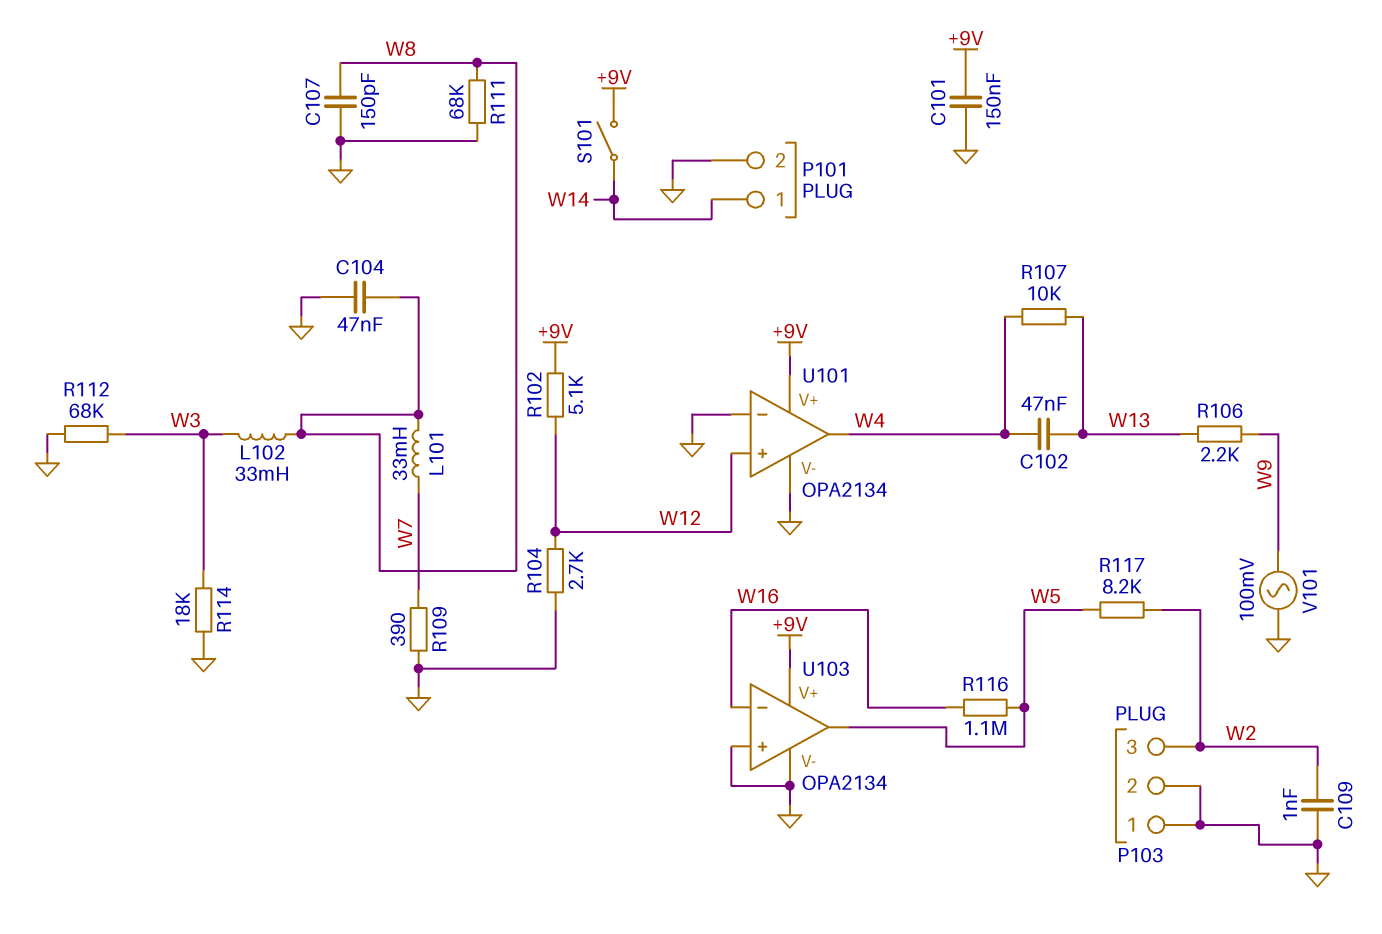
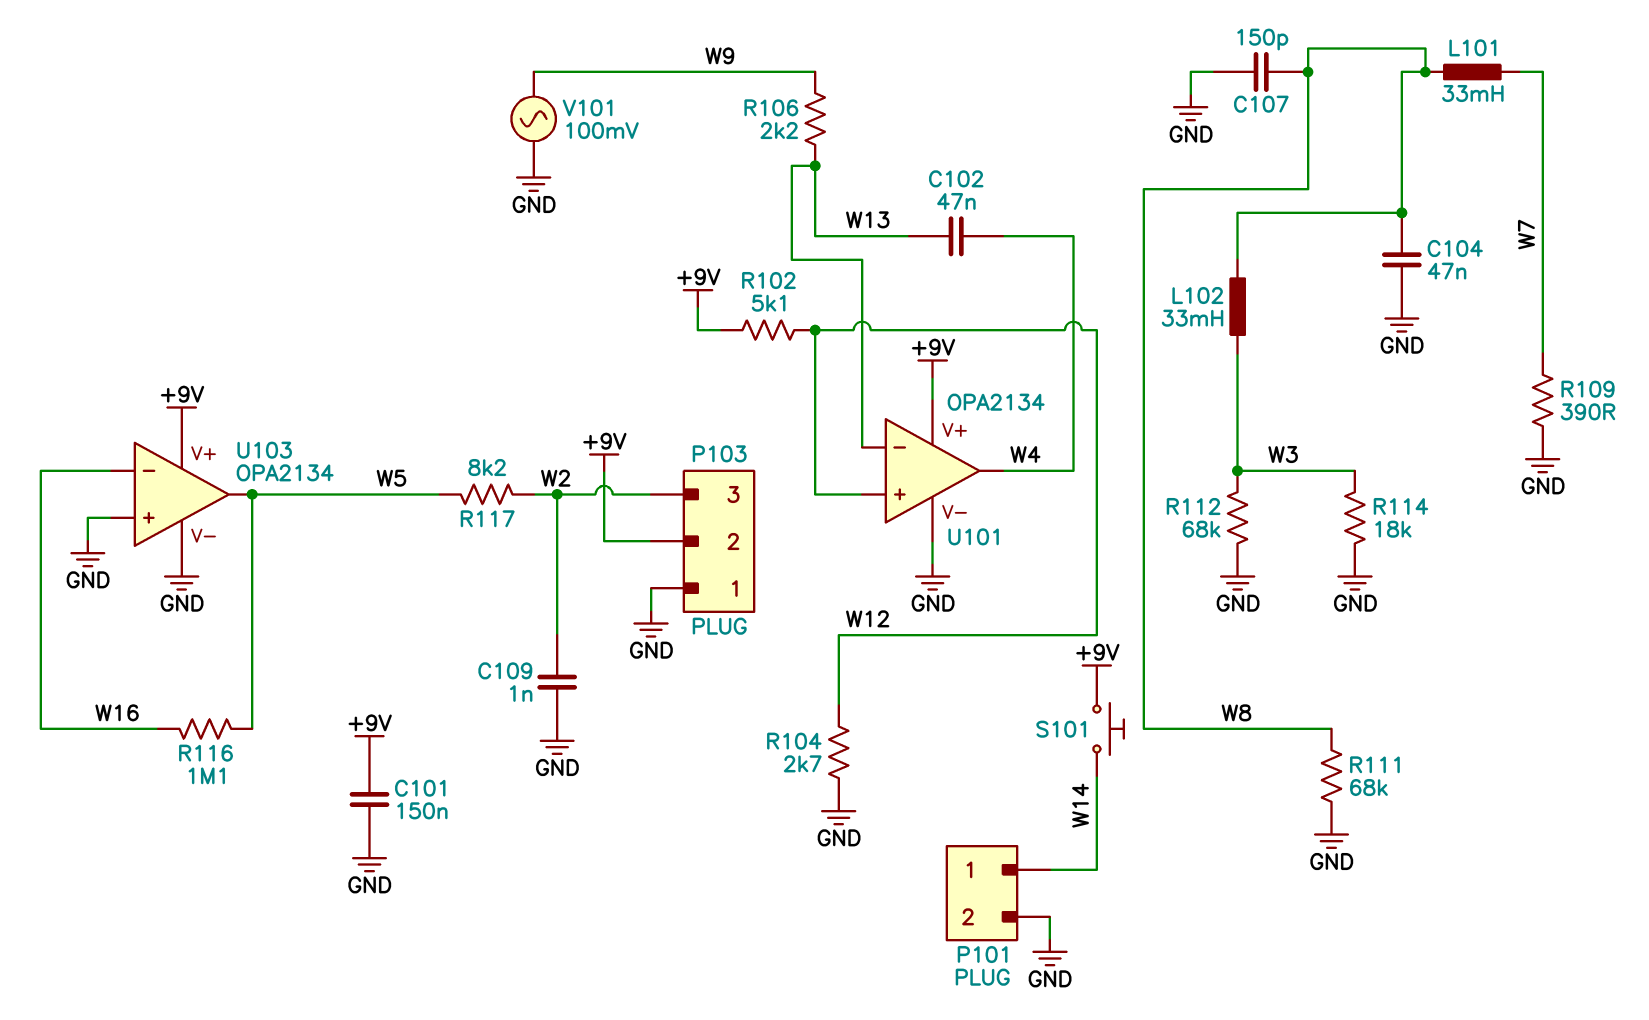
P103 pin 2: GND -> +9V
R107: 10k (W4, W13) -> none
S101: switch (+9V, W14) -> button (+9V, W14)
U101 pin in-: GND -> W13

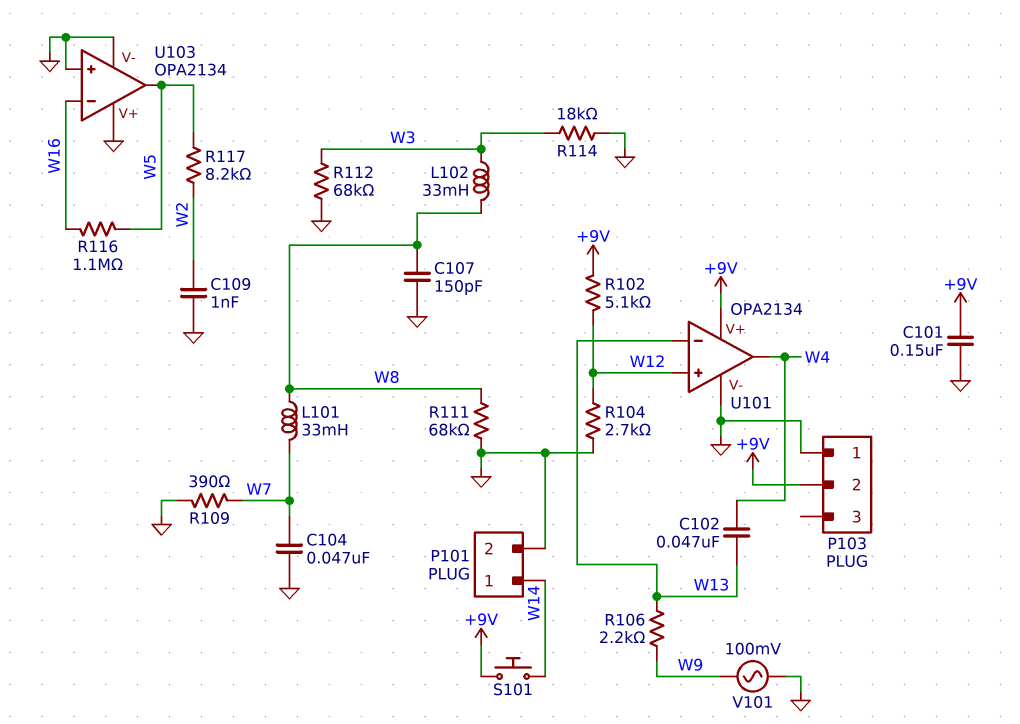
C104: 47nF (GND, W8) -> 47nF (GND, W7)
P103 pin 3: W2 -> none
U103 pin V+: +9V -> GND

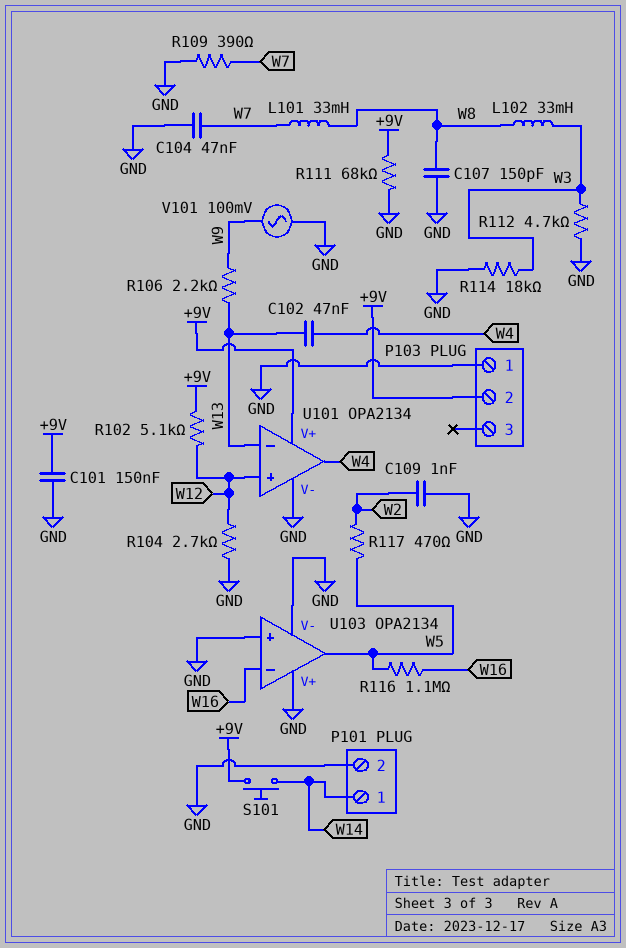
R111: 68k (GND, W8) -> 68k (+9V, GND)
R112: 68k (GND, W3) -> 4.7k (GND, W3)
R117: 8.2k (W2, W5) -> 470 (W2, W5)

